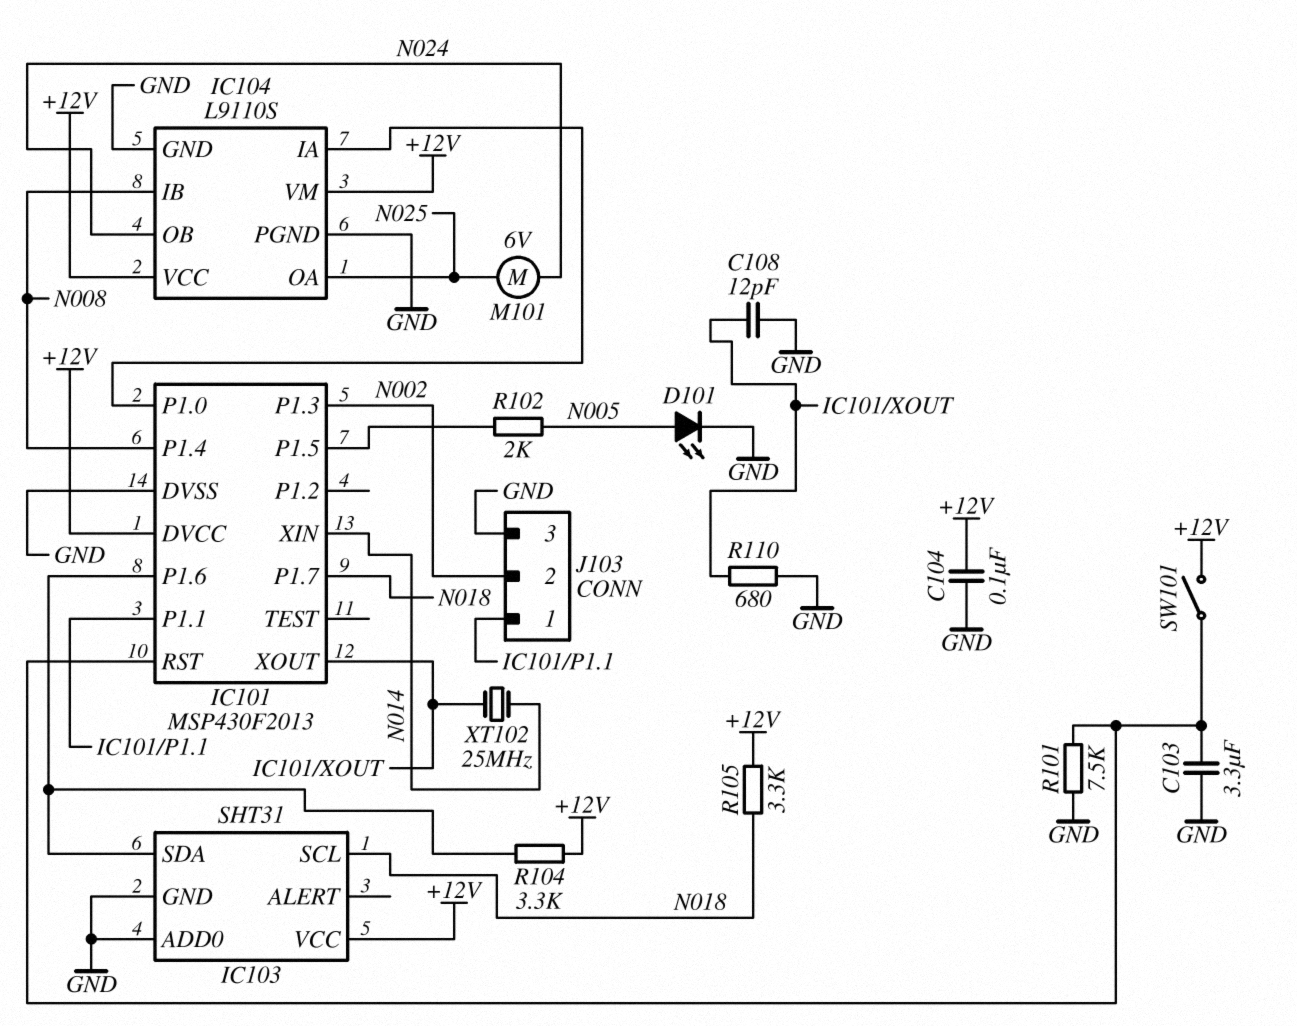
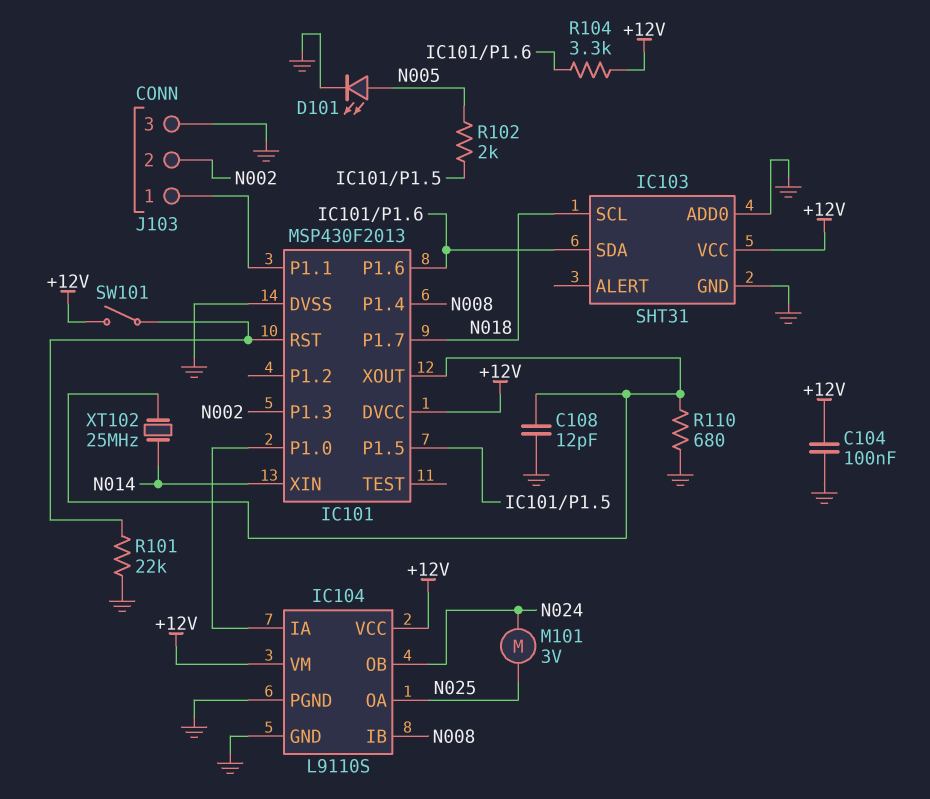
C103: 3.3uF (GND, IC101/RST) -> none
M101: motor 6V (N024, N025) -> motor 3V (N024, N025)
R101: 7.5k (GND, IC101/RST) -> 22k (GND, IC101/RST)
R105: 3.3k (+12V, N018) -> none

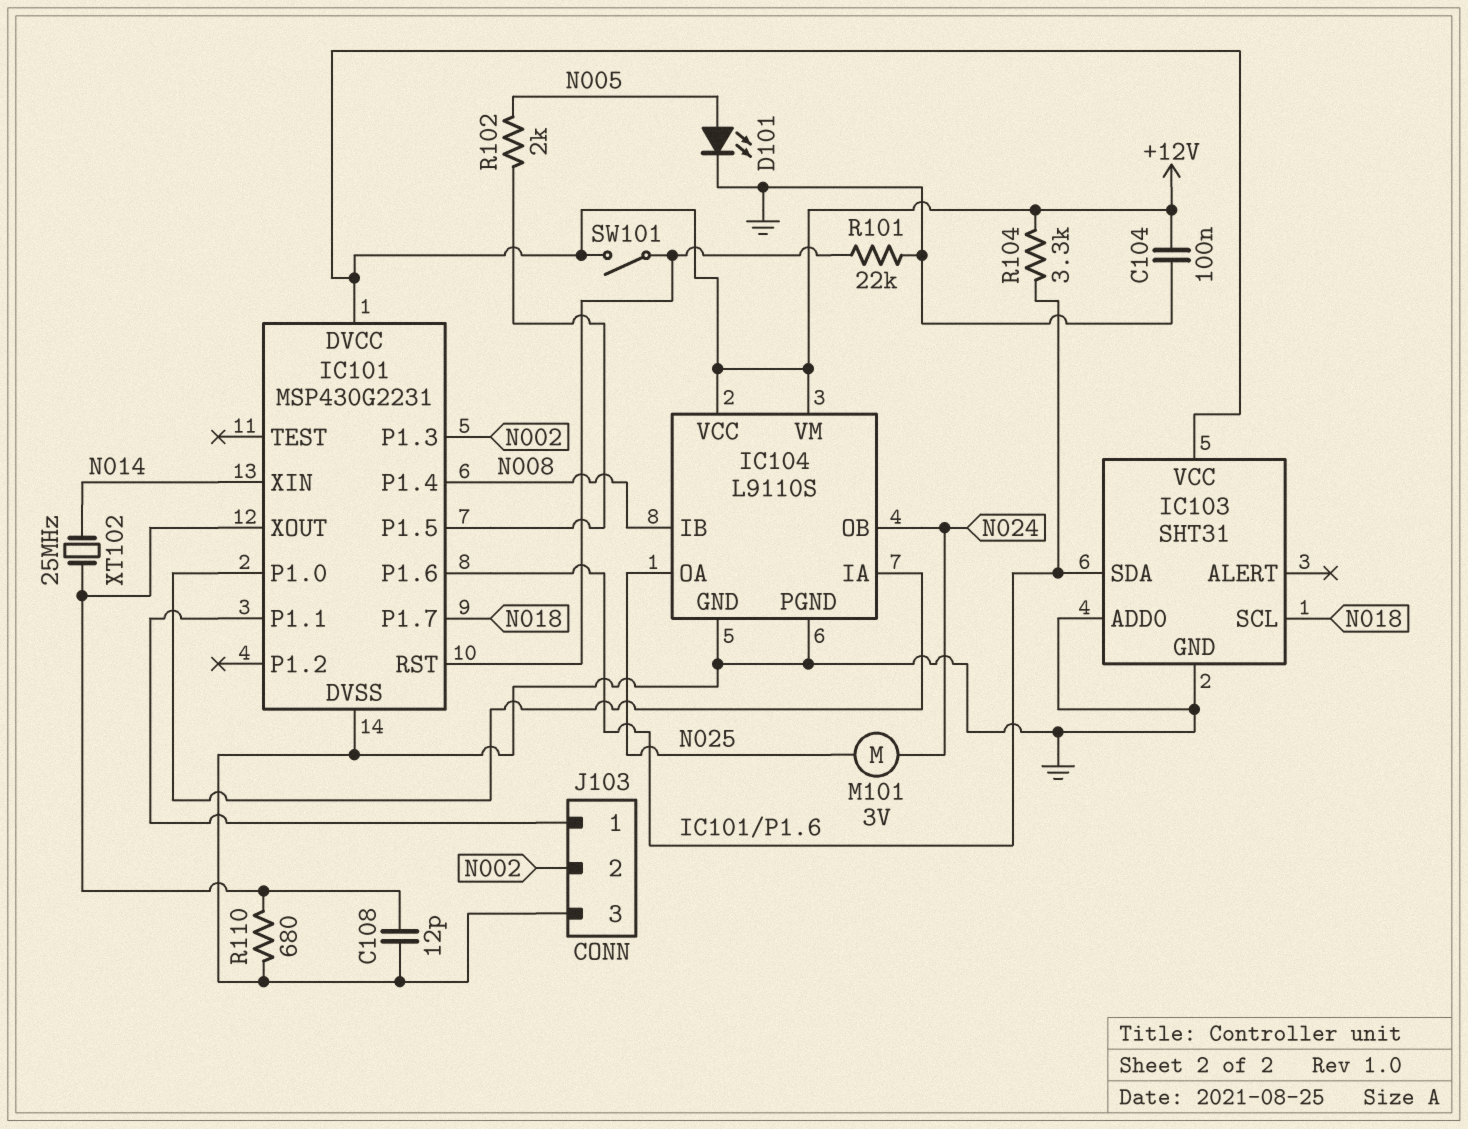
IC101: MSP430F2013 -> MSP430G2231

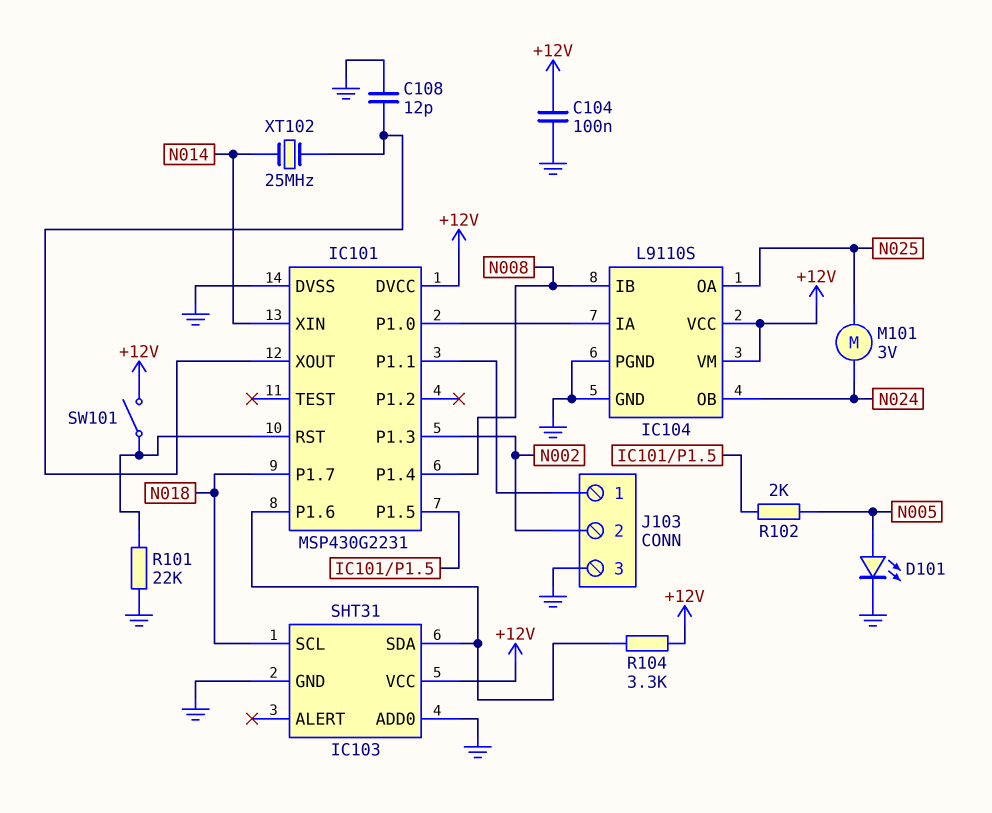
R110: 680 (GND, IC101/XOUT) -> none

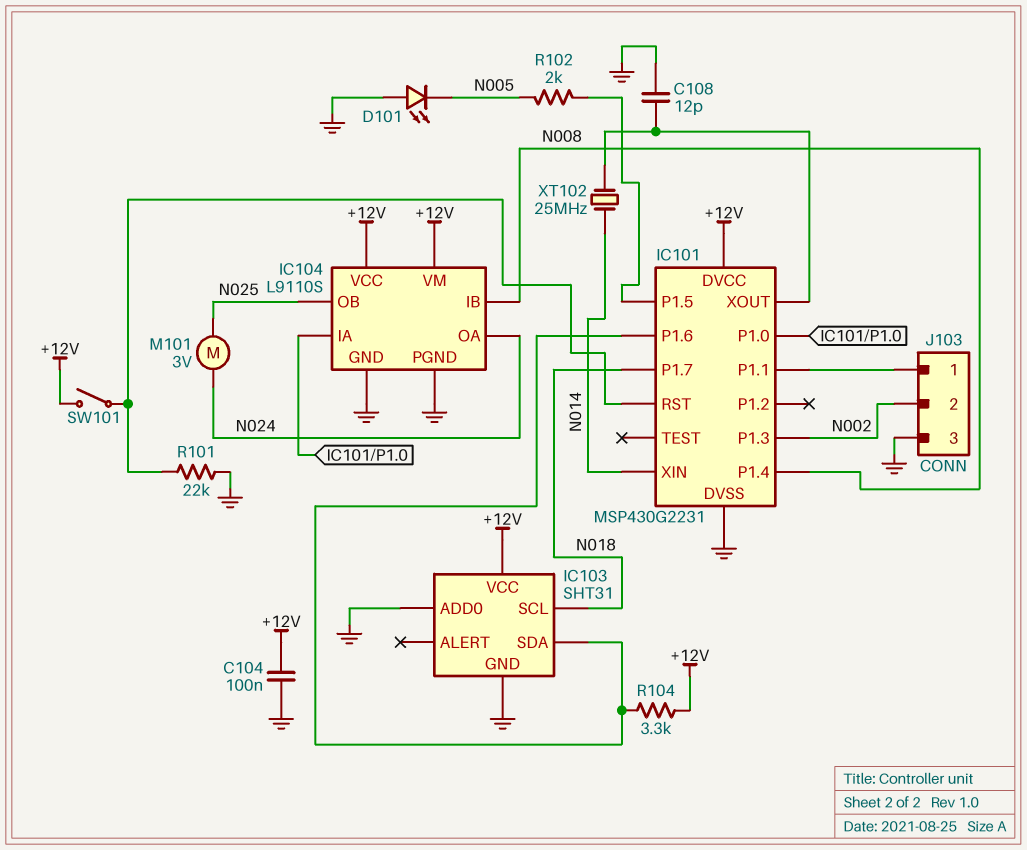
D101: LED (A N005, K GND) -> LED (A GND, K N005)
IC104 pin OA: N025 -> N024
IC104 pin OB: N024 -> N025

